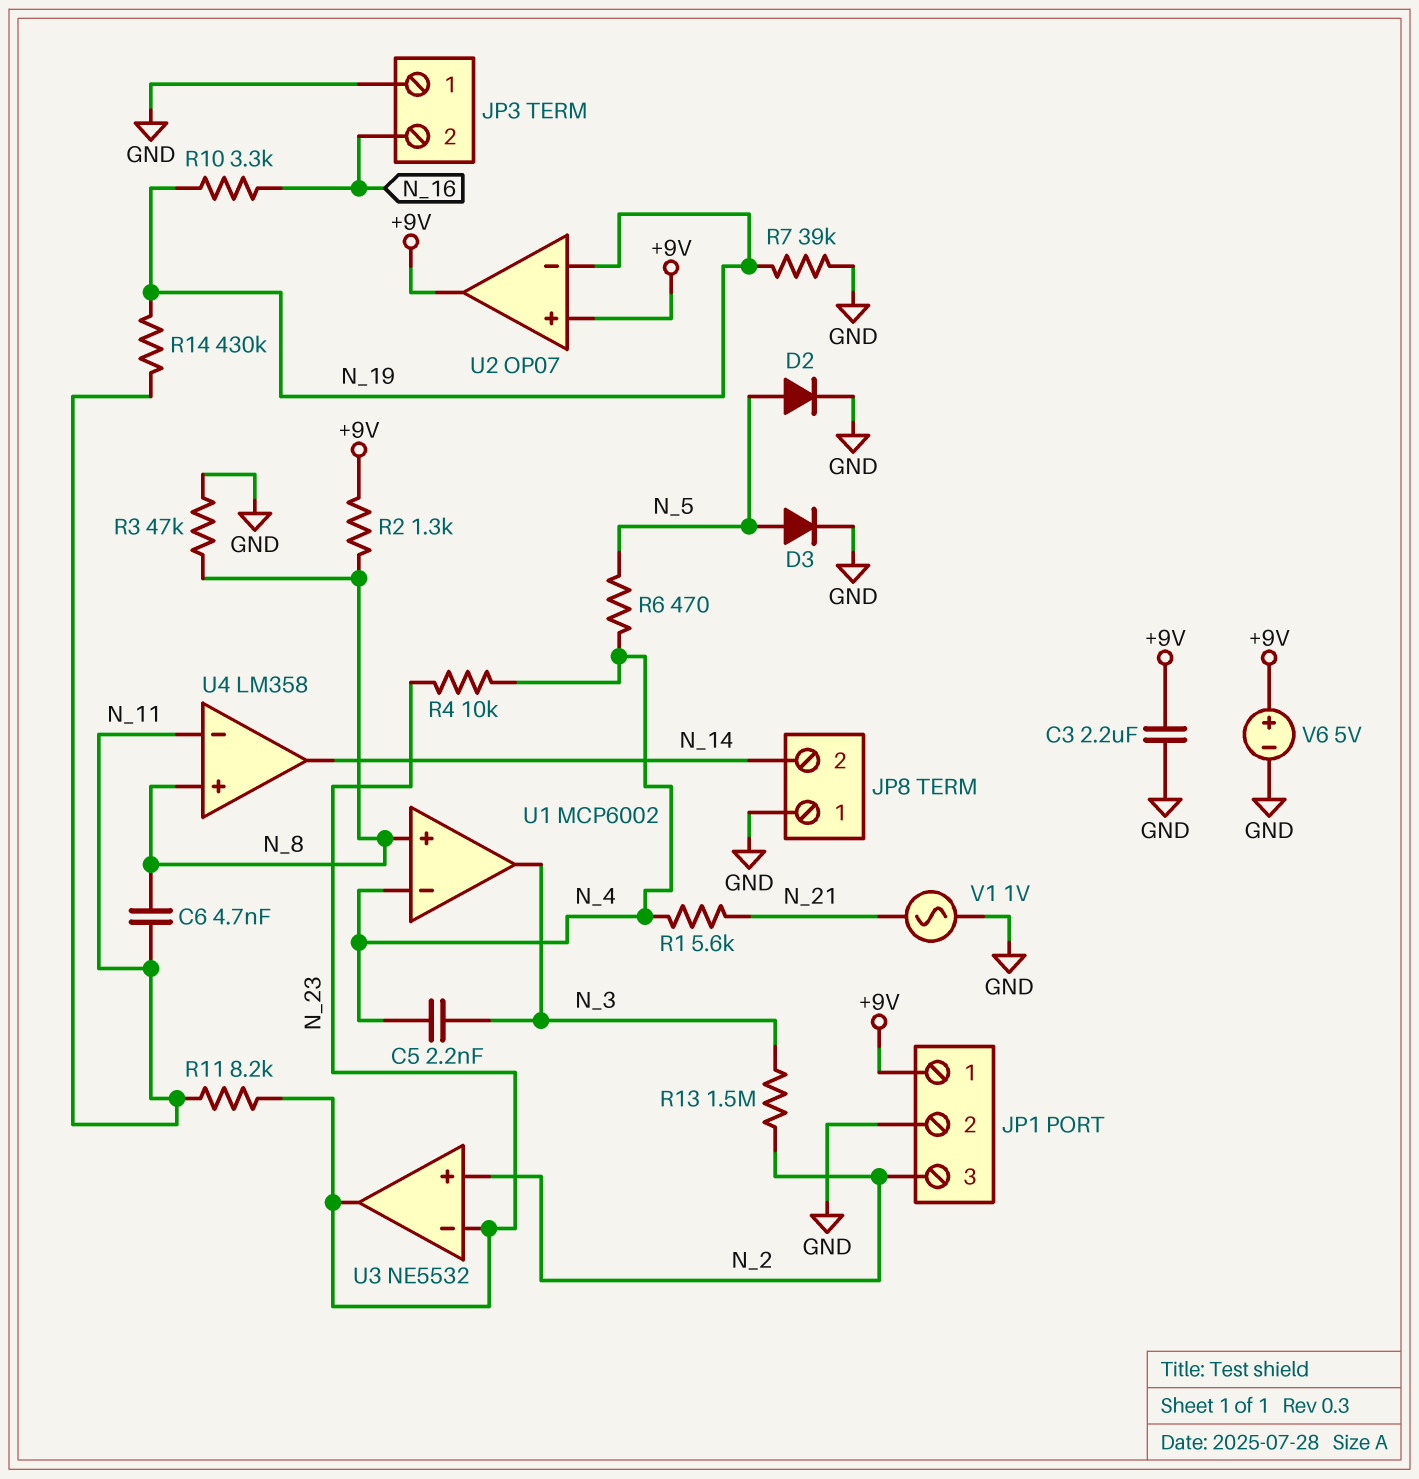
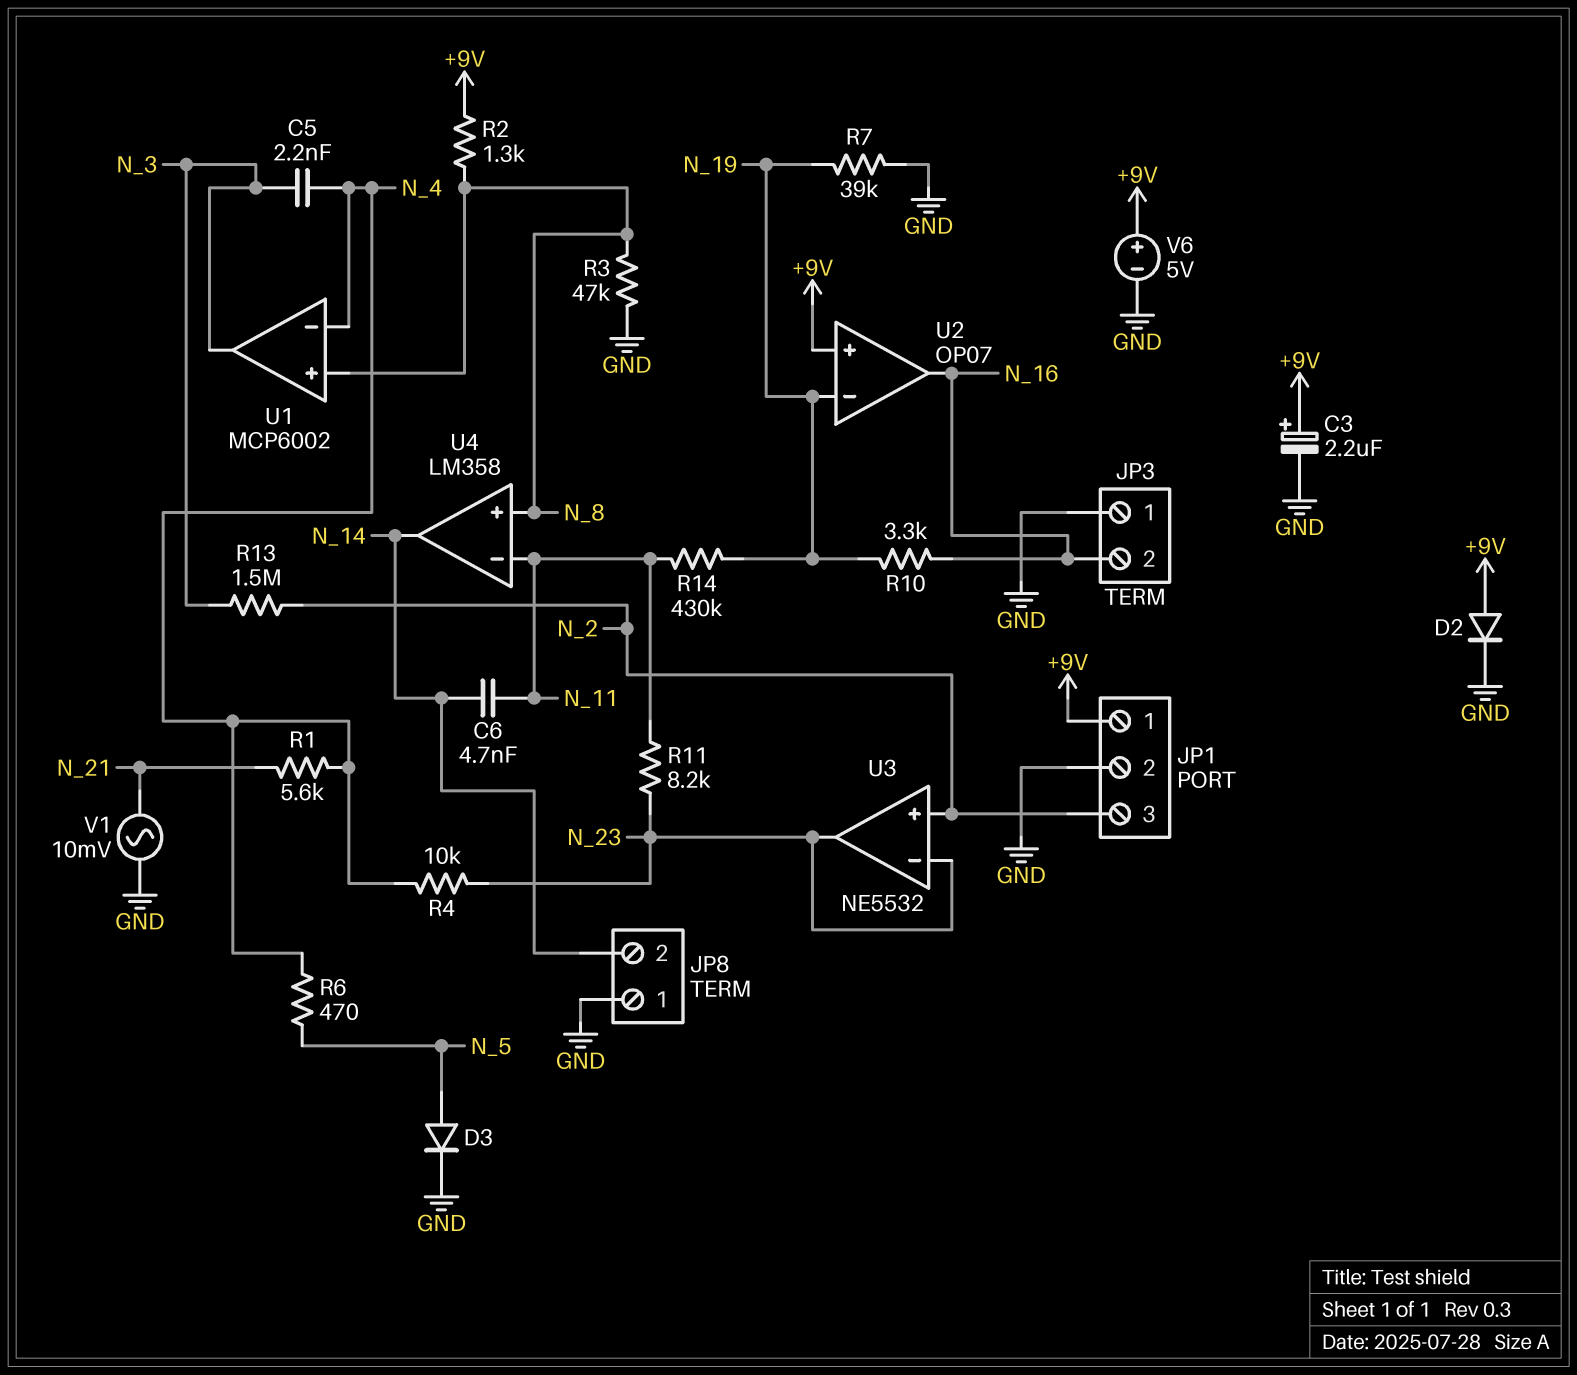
C3: 2.2uF (+9V, GND) -> 2.2uF (plus +9V, minus GND)
C6: 4.7nF (N_8, N_11) -> 4.7nF (N_11, N_14)
D2: diode (A N_5, K GND) -> diode (A +9V, K GND)
U2 pin out: +9V -> N_16
V1: AC 1V (GND, N_21) -> AC 10mV (GND, N_21)

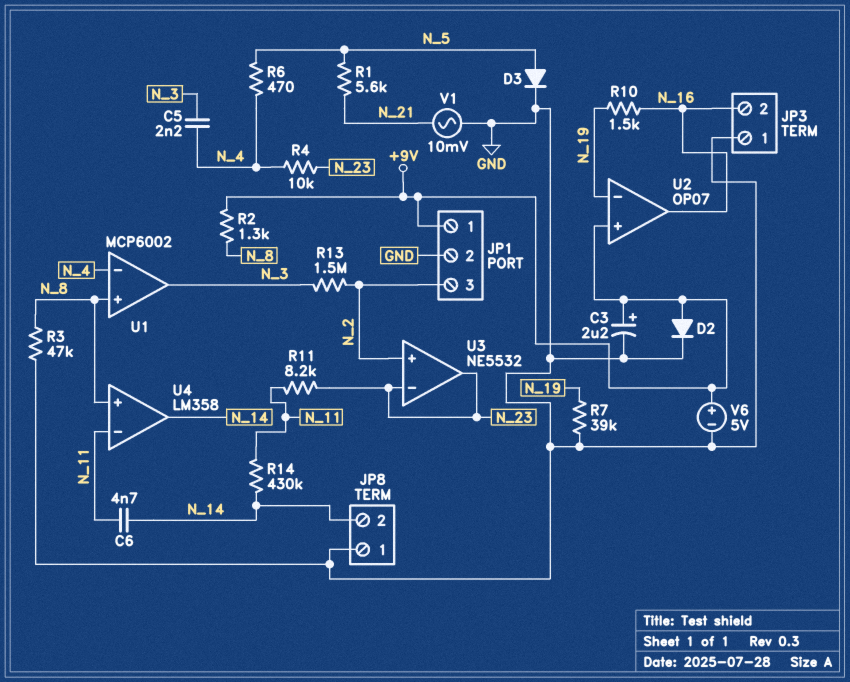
R1: 5.6k (N_4, N_21) -> 5.6k (N_5, N_21)
R10: 3.3k (N_16, N_19) -> 1.5k (N_16, N_19)
R14: 430k (N_11, N_19) -> 430k (N_11, N_14)

